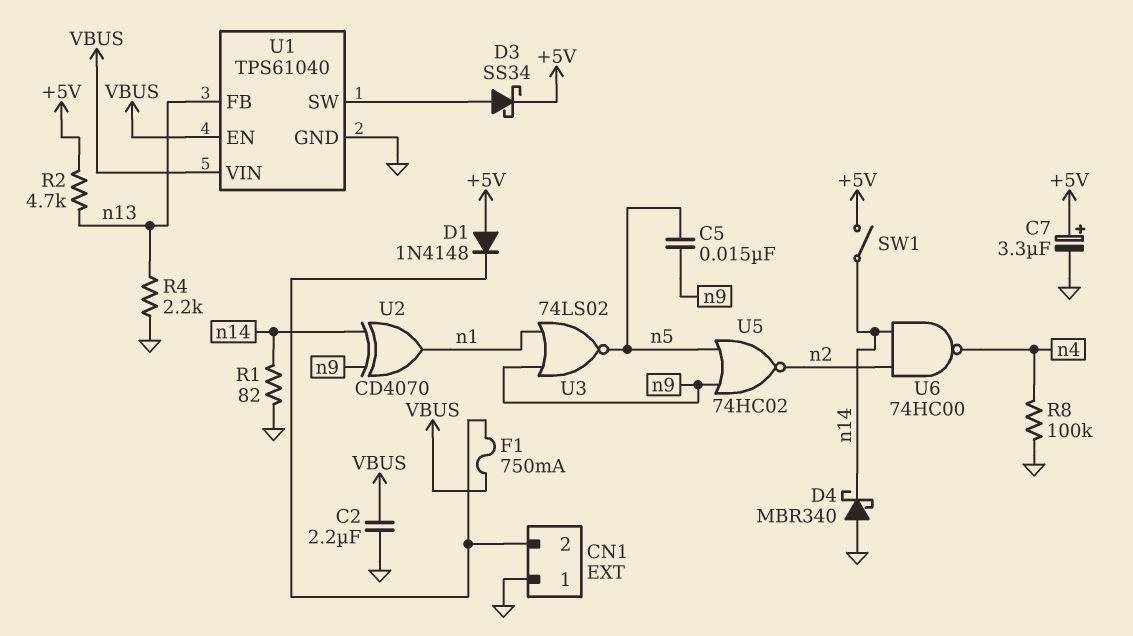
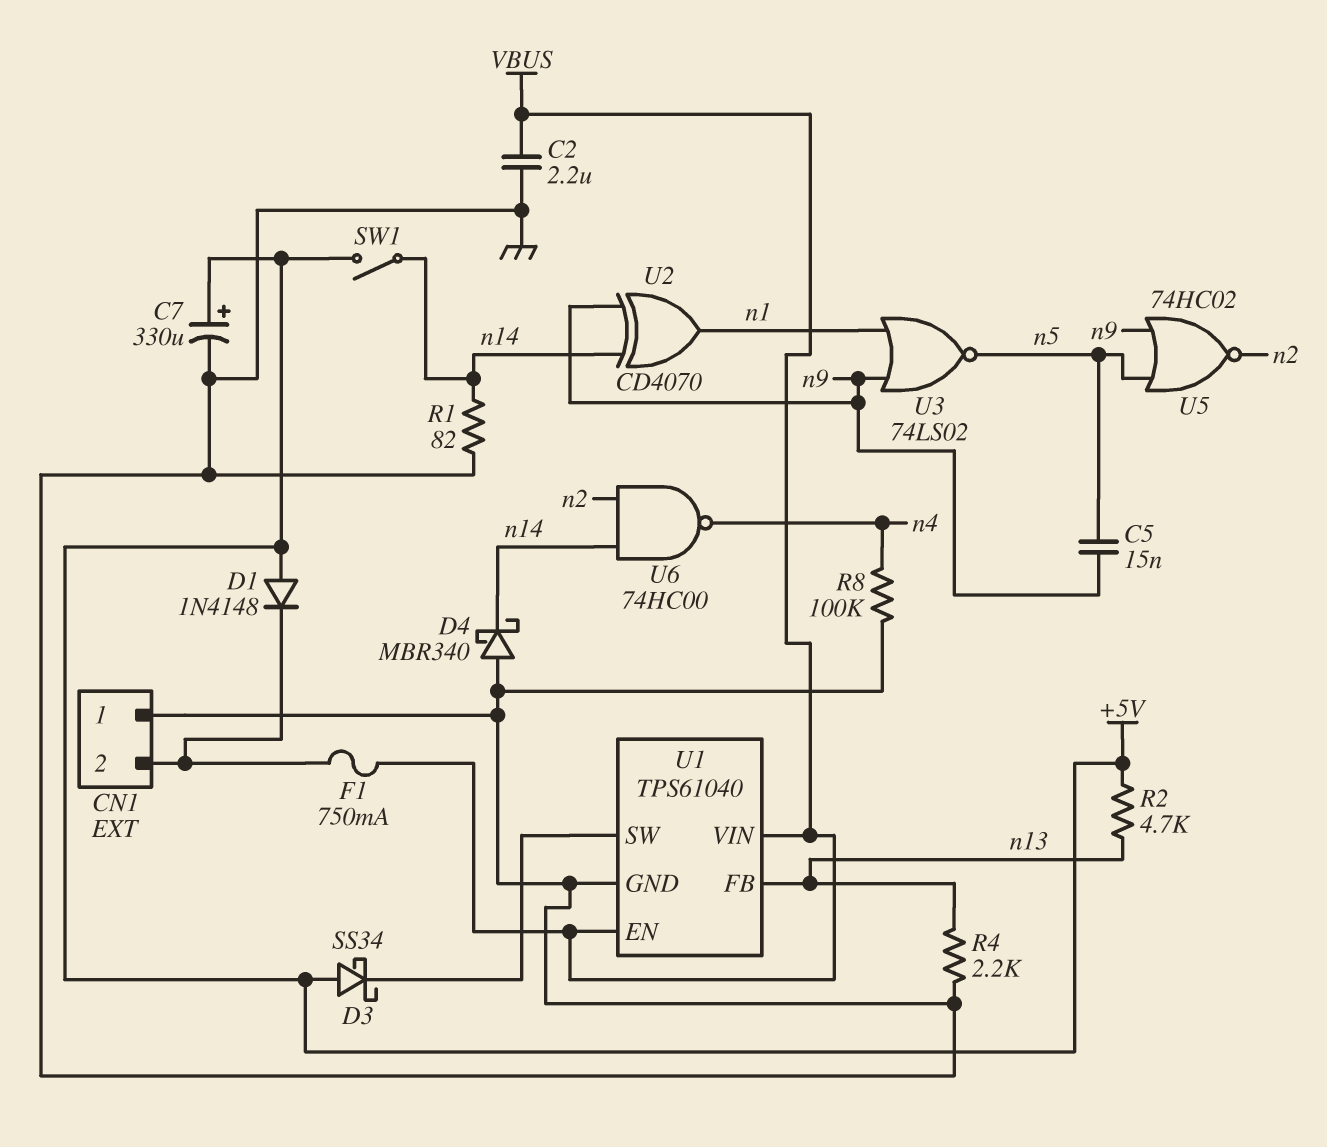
C7: 3.3uF (plus +5V, minus GND) -> 330uF (plus +5V, minus GND)
D3: schottky SS34 (A U1/SW, K +5V) -> schottky SS34 (A +5V, K U1/SW)

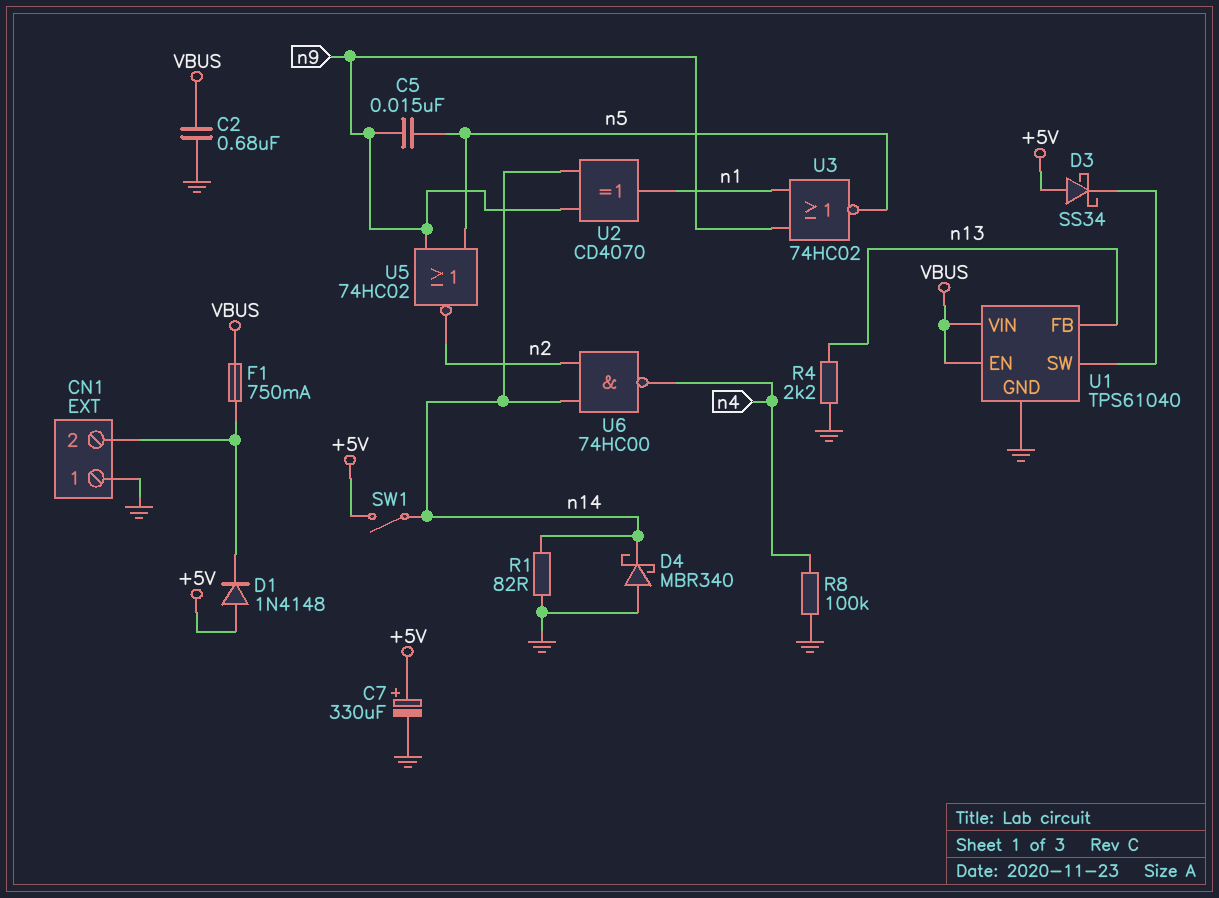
C2: 2.2uF (GND, VBUS) -> 680nF (GND, VBUS)
R2: 4.7k (+5V, n13) -> none
U3: NOR 74LS02 (in n1, in n9, out n5) -> NOR 74HC02 (in n1, in n9, out n5)

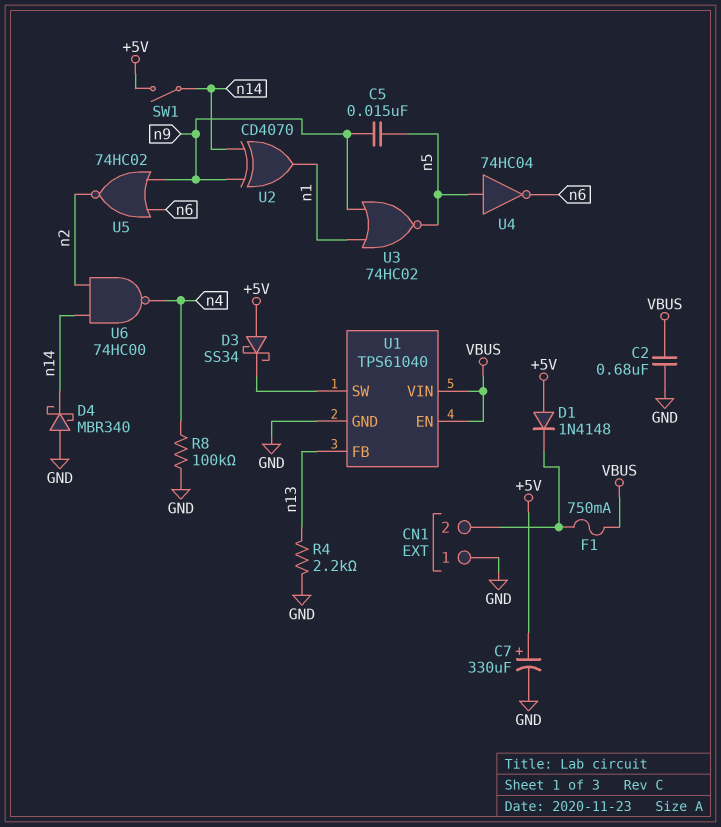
R1: 82 (GND, n14) -> none
U4: none -> NOT 74HC04 (in n5, out n6)
U5: NOR 74HC02 (in n5, in n9, out n2) -> NOR 74HC02 (in n6, in n9, out n2)

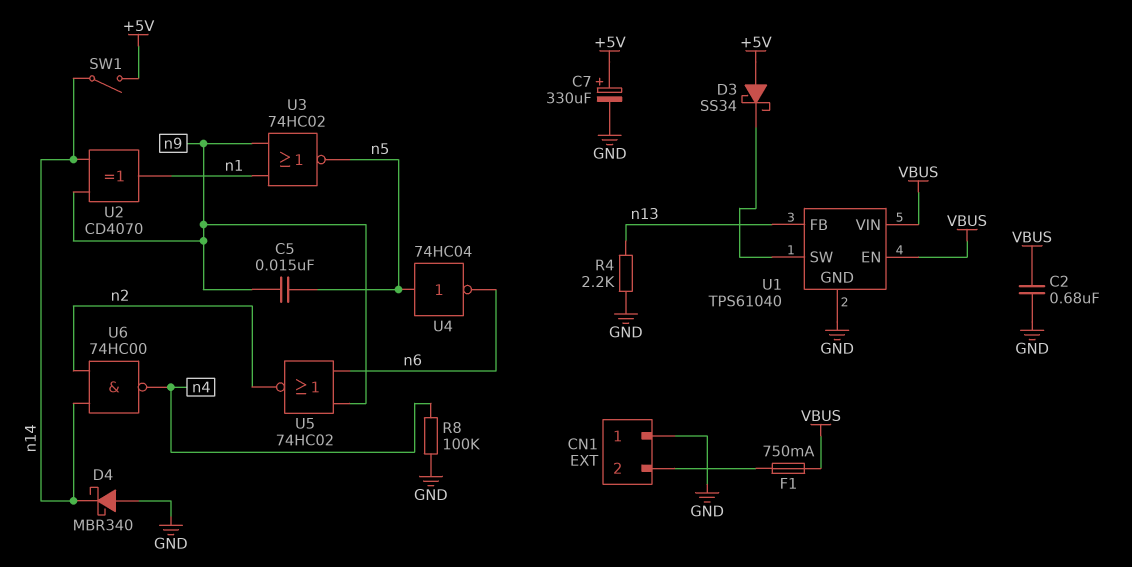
D1: diode 1N4148 (A +5V, K CN1/2) -> none

